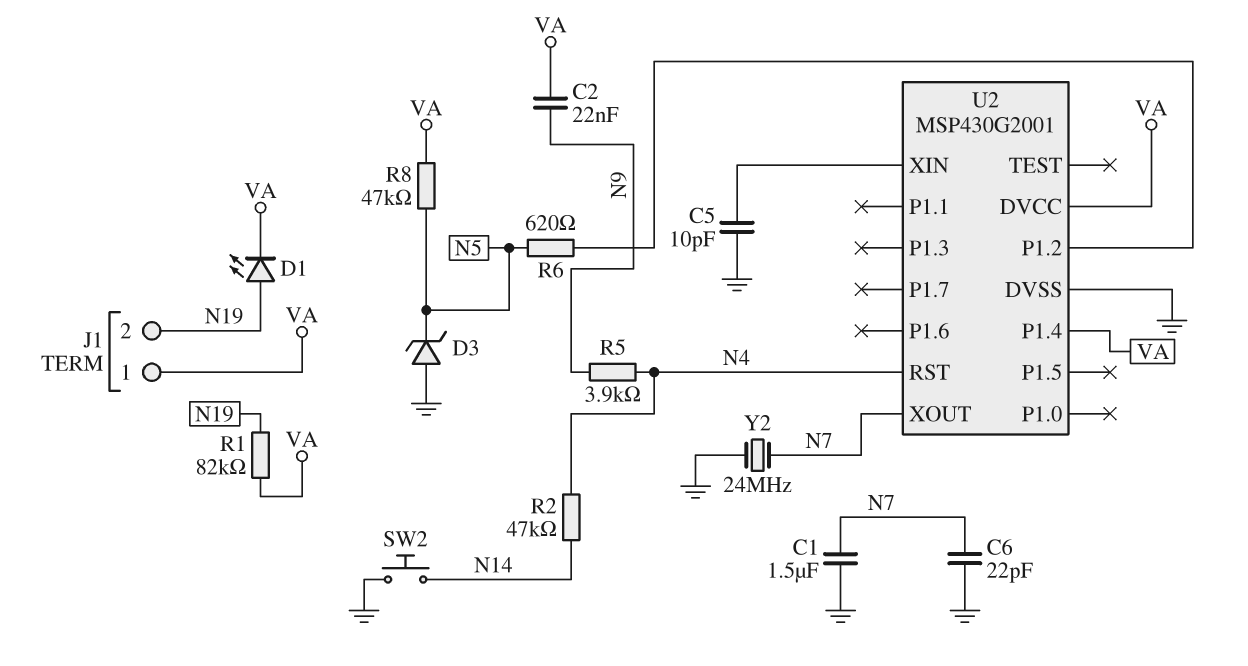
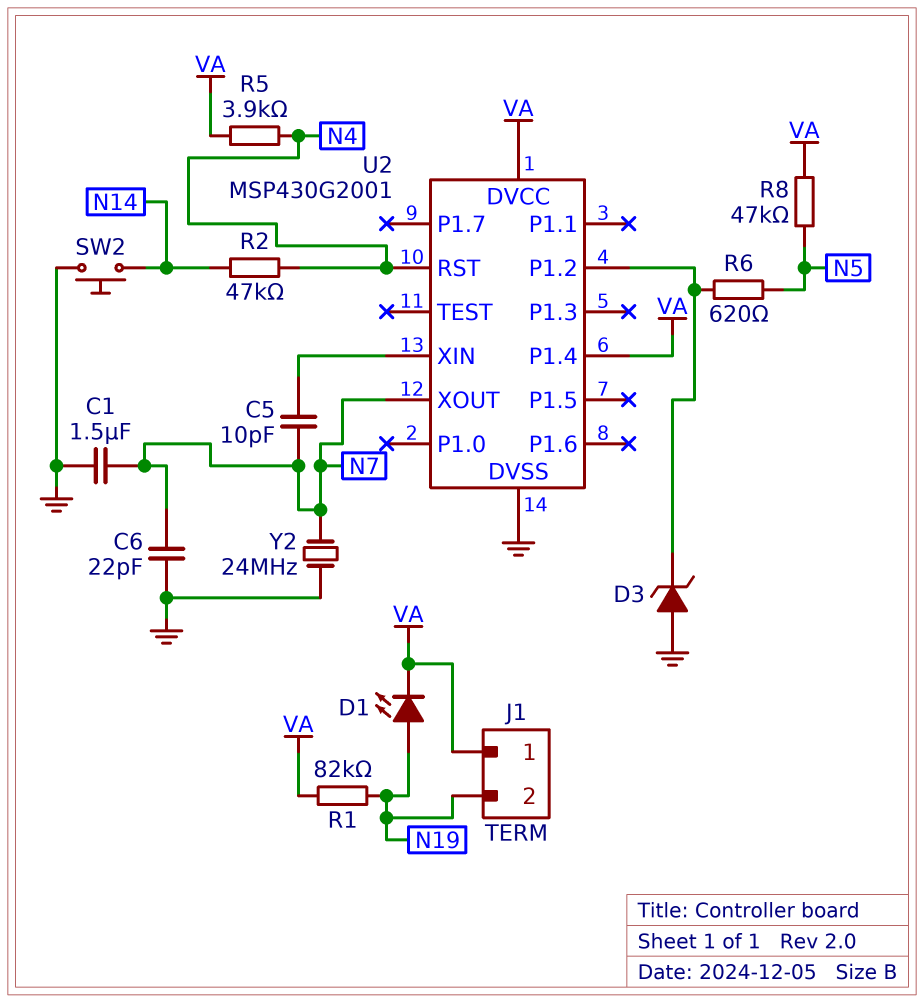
C2: 22nF (N9, VA) -> none
C5: 10pF (GND, U2/XIN) -> 10pF (N7, U2/XIN)
D3: zener (A GND, K N5) -> zener (A GND, K U2/P1.2)
R5: 3.9k (N4, N9) -> 3.9k (N4, VA)

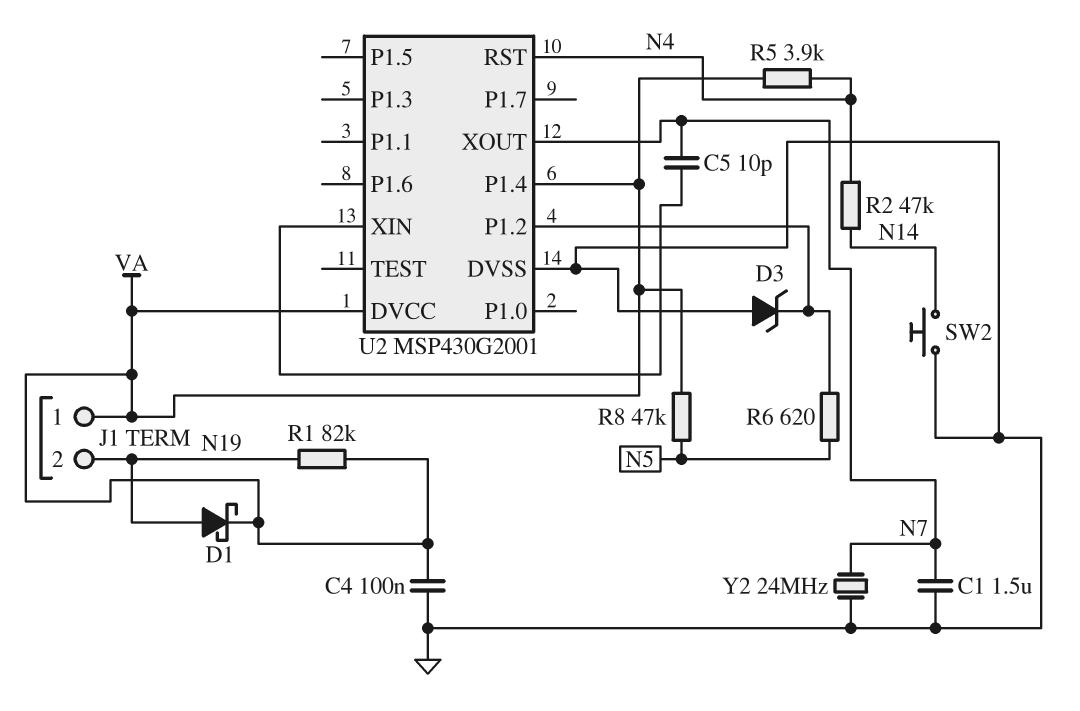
C4: none -> 100nF (GND, VA)
C6: 22pF (GND, N7) -> none
D1: LED (A N19, K VA) -> schottky (A N19, K VA)

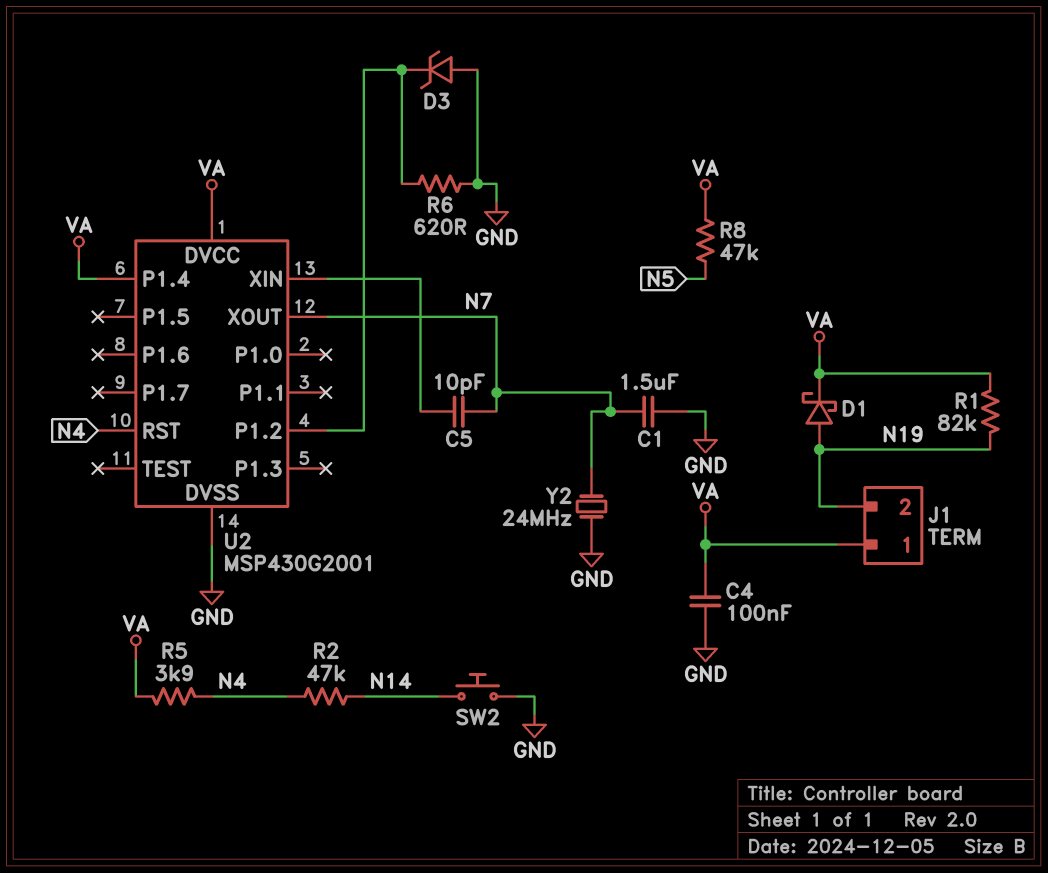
R6: 620 (N5, U2/P1.2) -> 620 (GND, U2/P1.2)

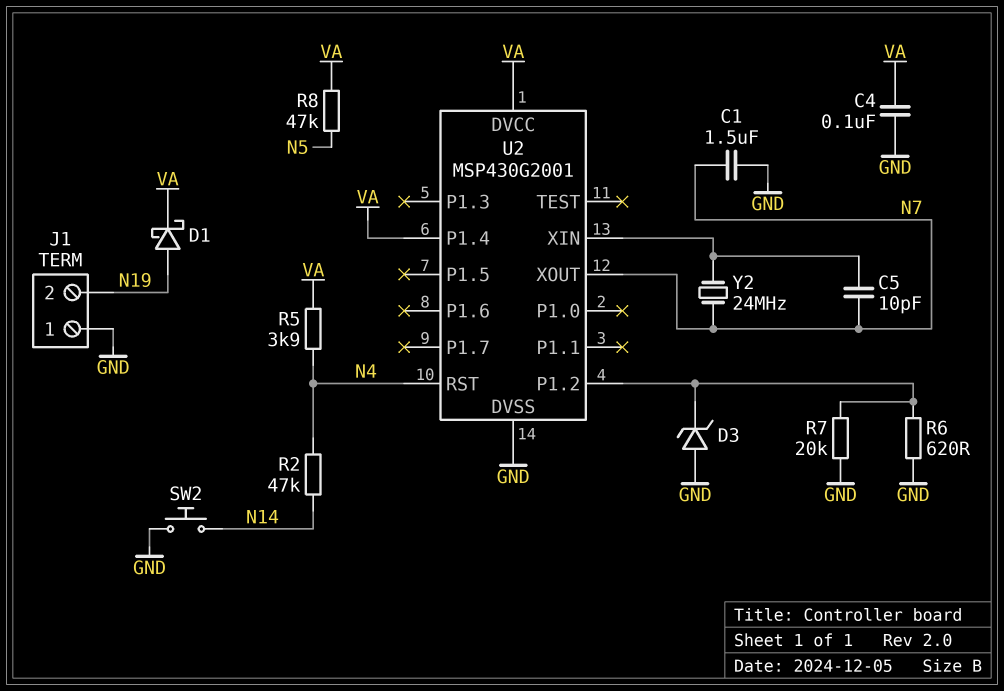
J1 pin 1: VA -> GND
R1: 82k (N19, VA) -> none
R7: none -> 20k (GND, U2/P1.2)
Y2: 24MHz (GND, N7) -> 24MHz (N7, U2/XIN)

